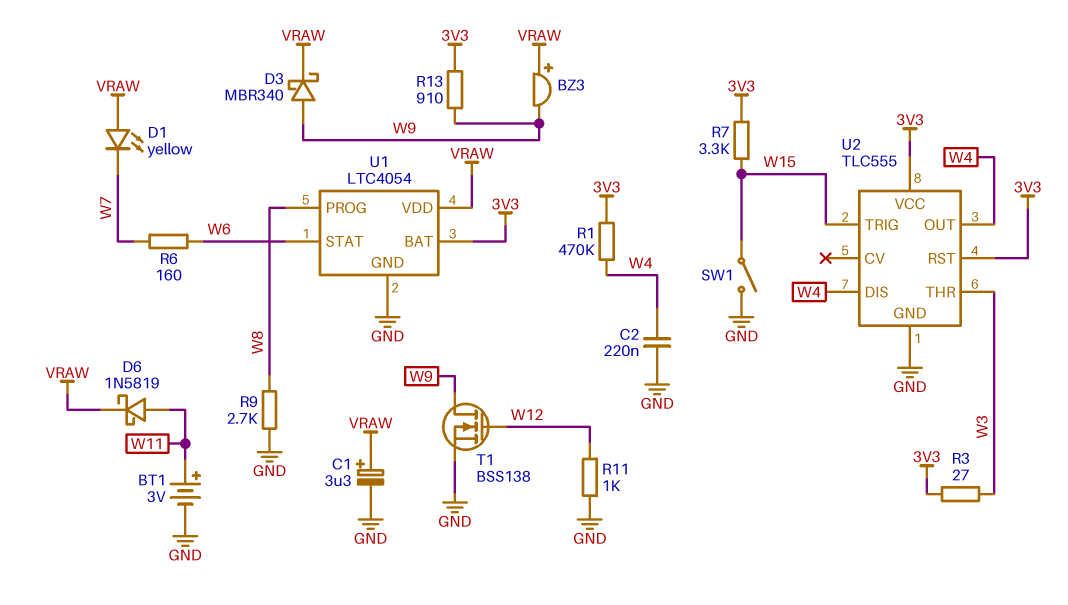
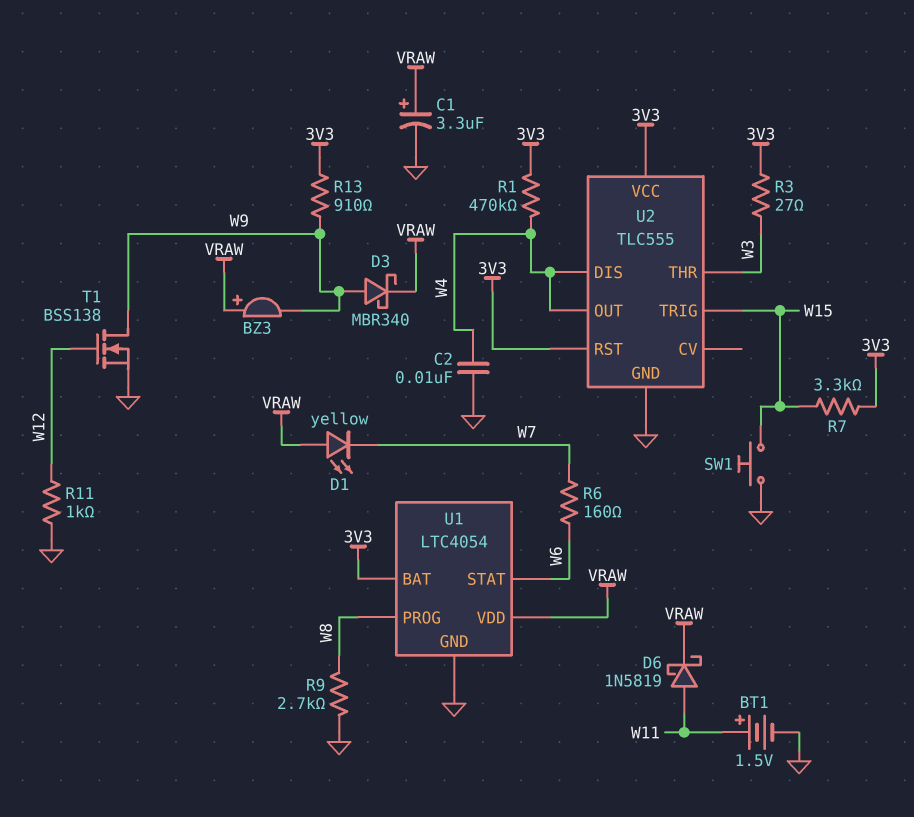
BT1: 3V (plus W11, minus GND) -> 1.5V (plus W11, minus GND)
C2: 220nF (GND, W4) -> 10nF (GND, W4)
SW1: switch (GND, W15) -> button (GND, W15)

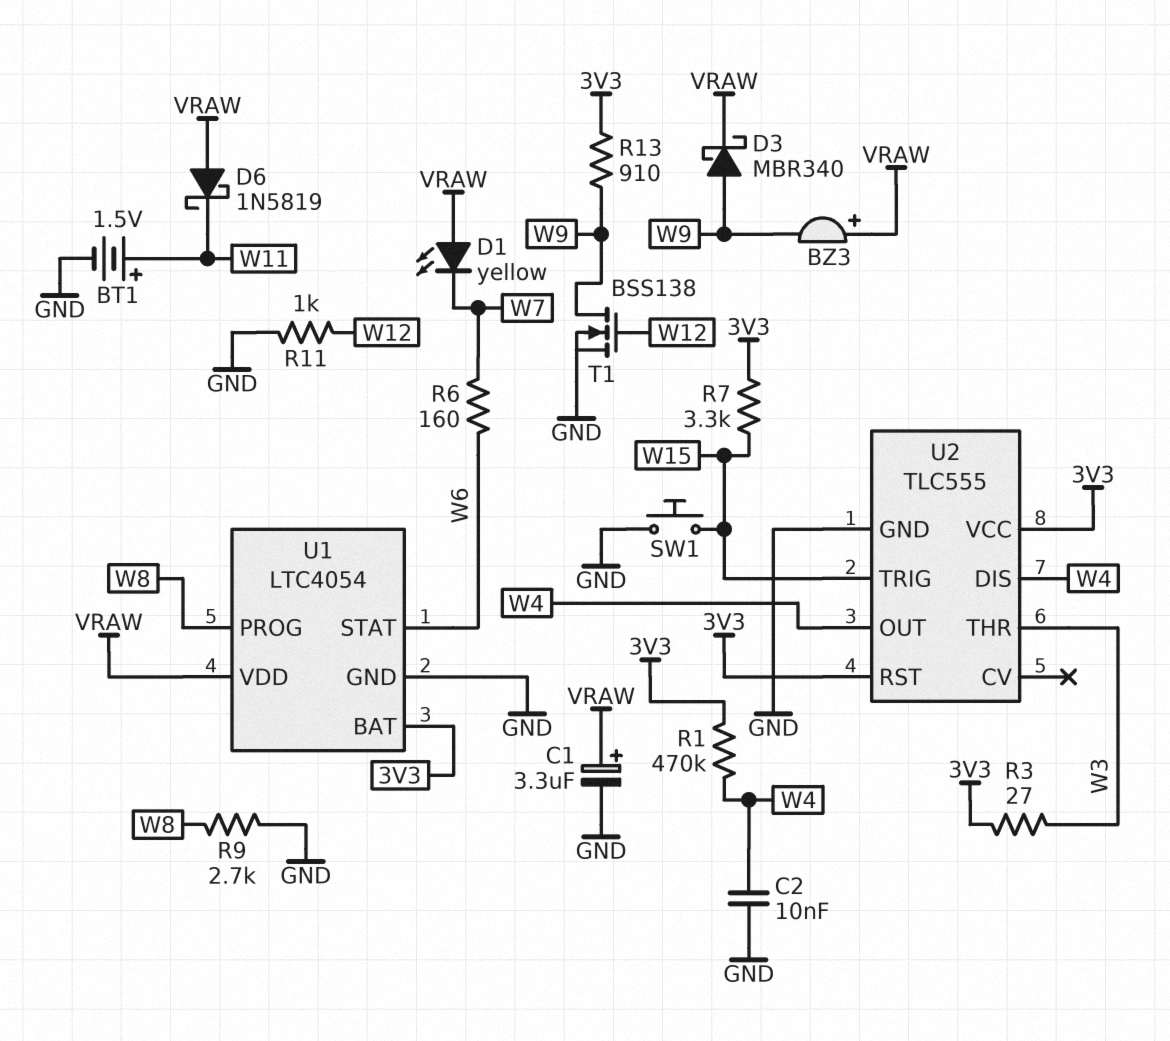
D6: schottky 1N5819 (A W11, K VRAW) -> schottky 1N5819 (A VRAW, K W11)

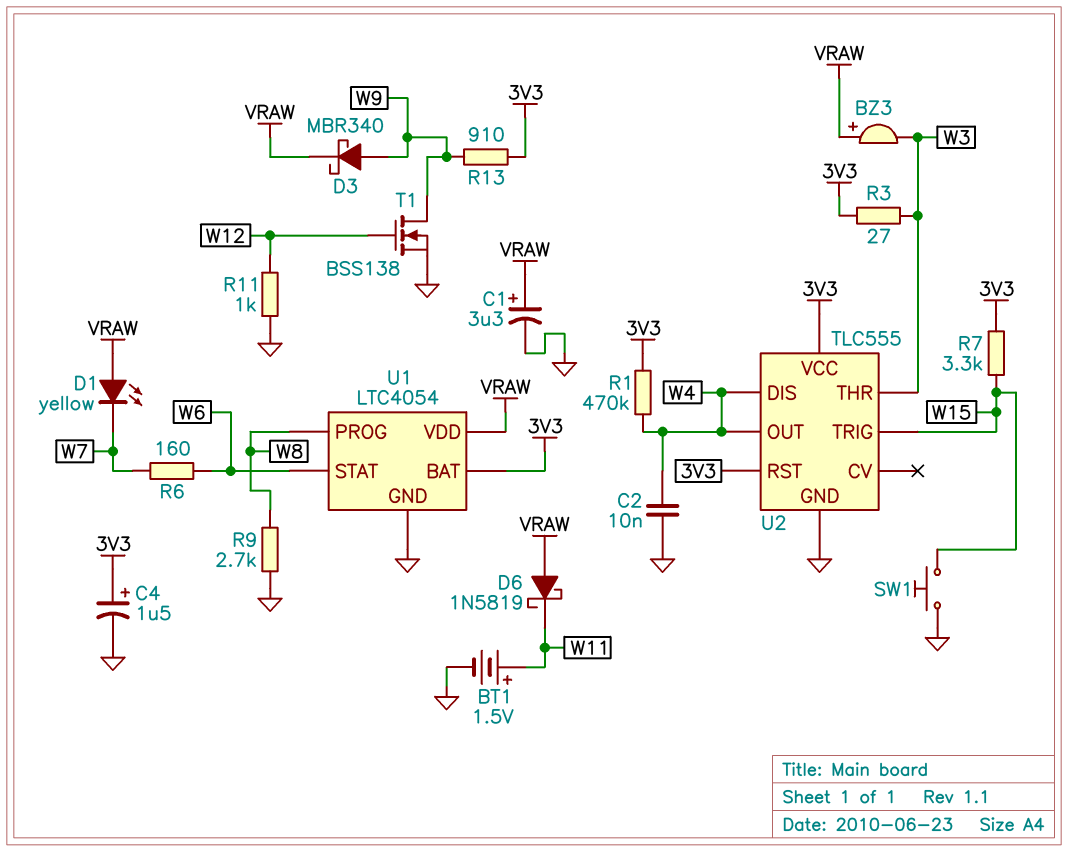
BZ3: buzzer (plus VRAW, minus W9) -> buzzer (plus VRAW, minus W3)
C4: none -> 1.5uF (plus 3V3, minus GND)

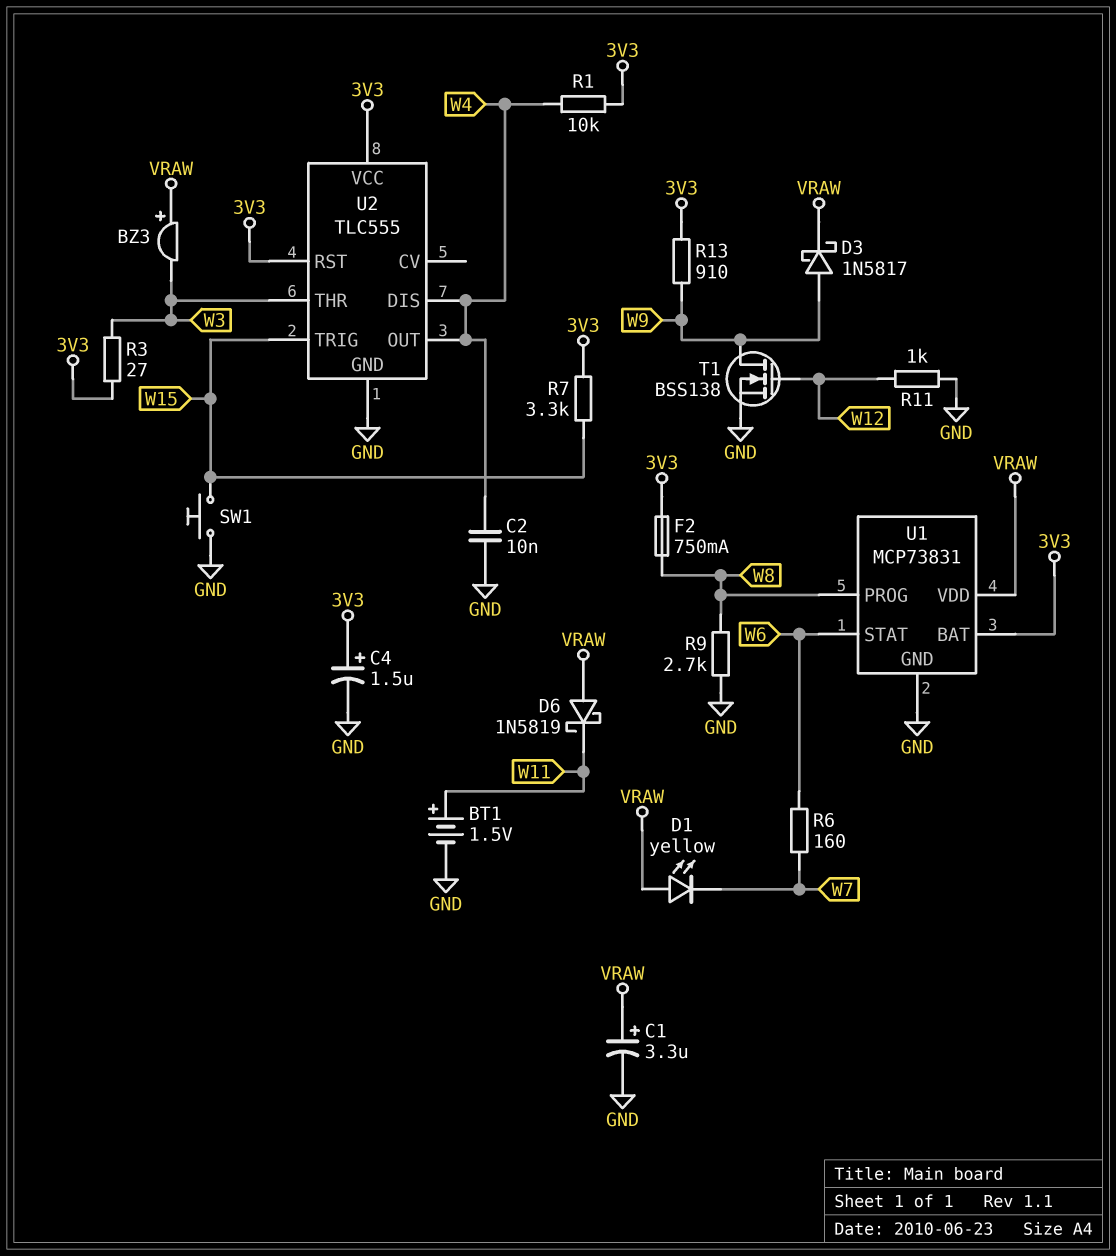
D3: schottky MBR340 (A W9, K VRAW) -> schottky 1N5817 (A W9, K VRAW)
F2: none -> 750mA (3V3, W8)
R1: 470k (3V3, W4) -> 10k (3V3, W4)
U1: LTC4054 -> MCP73831

